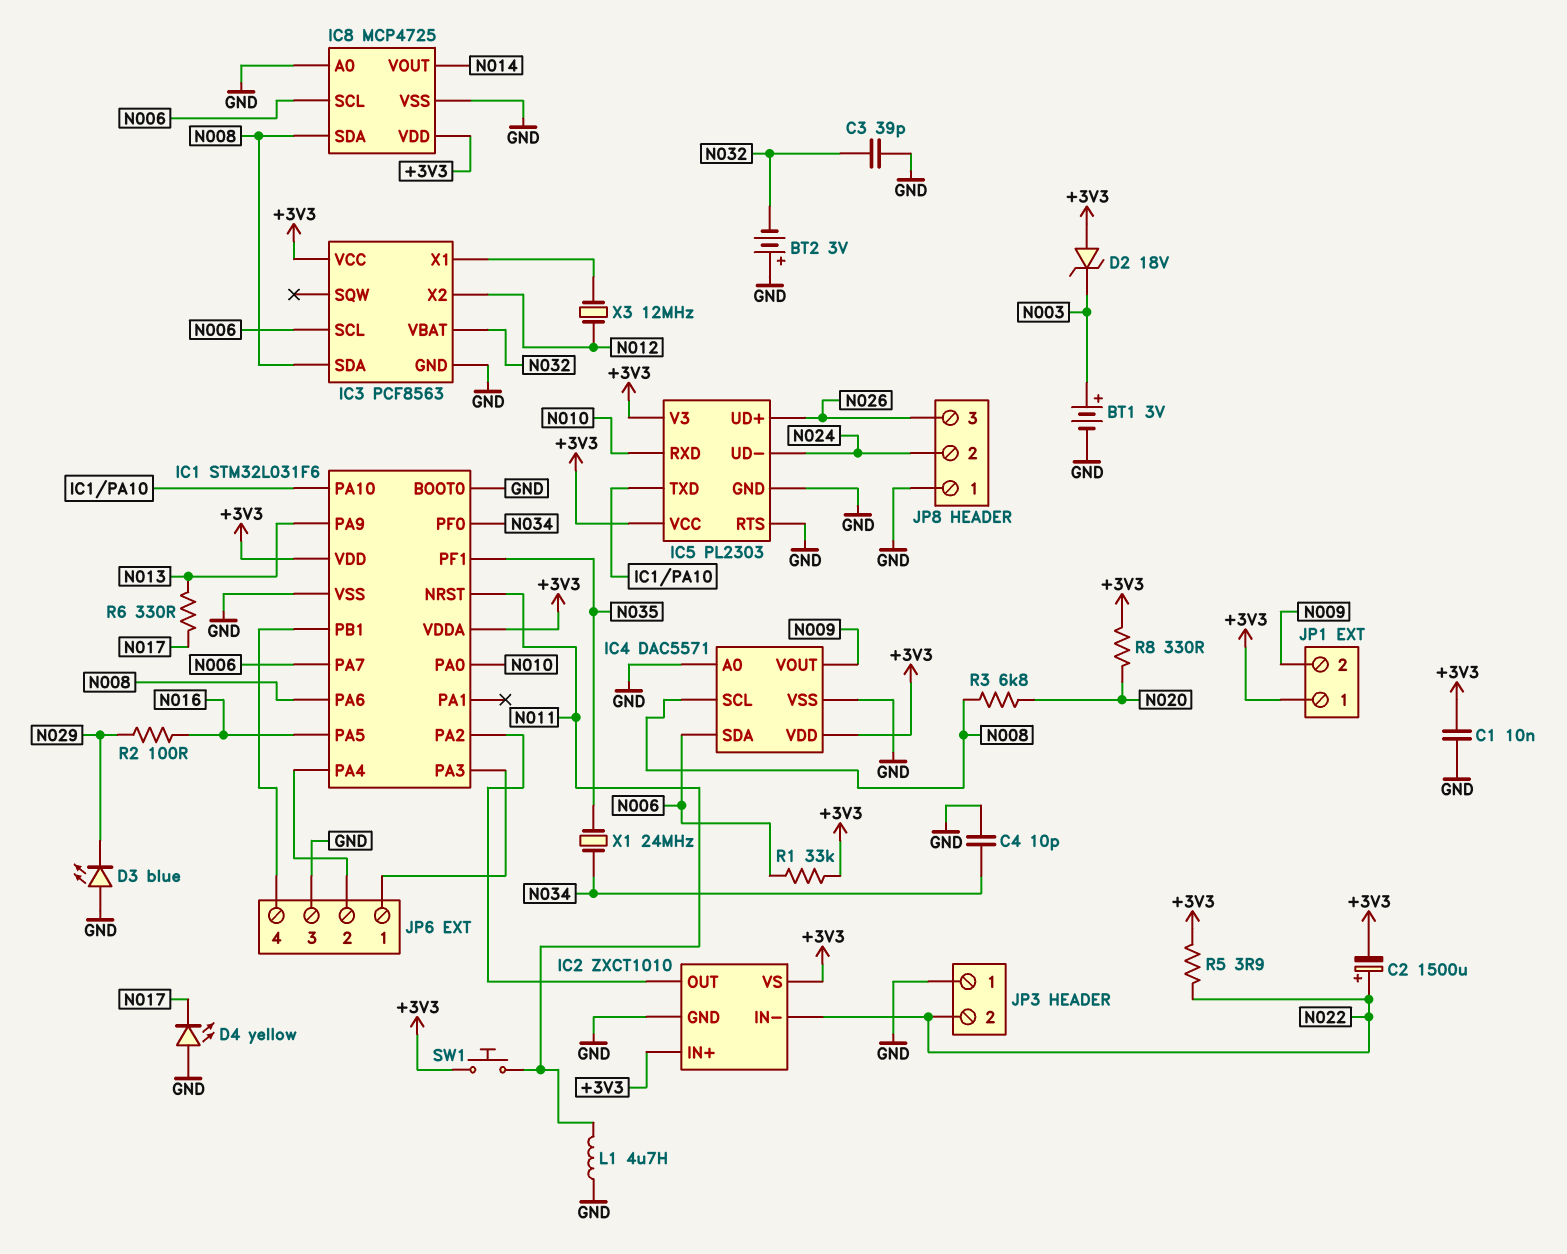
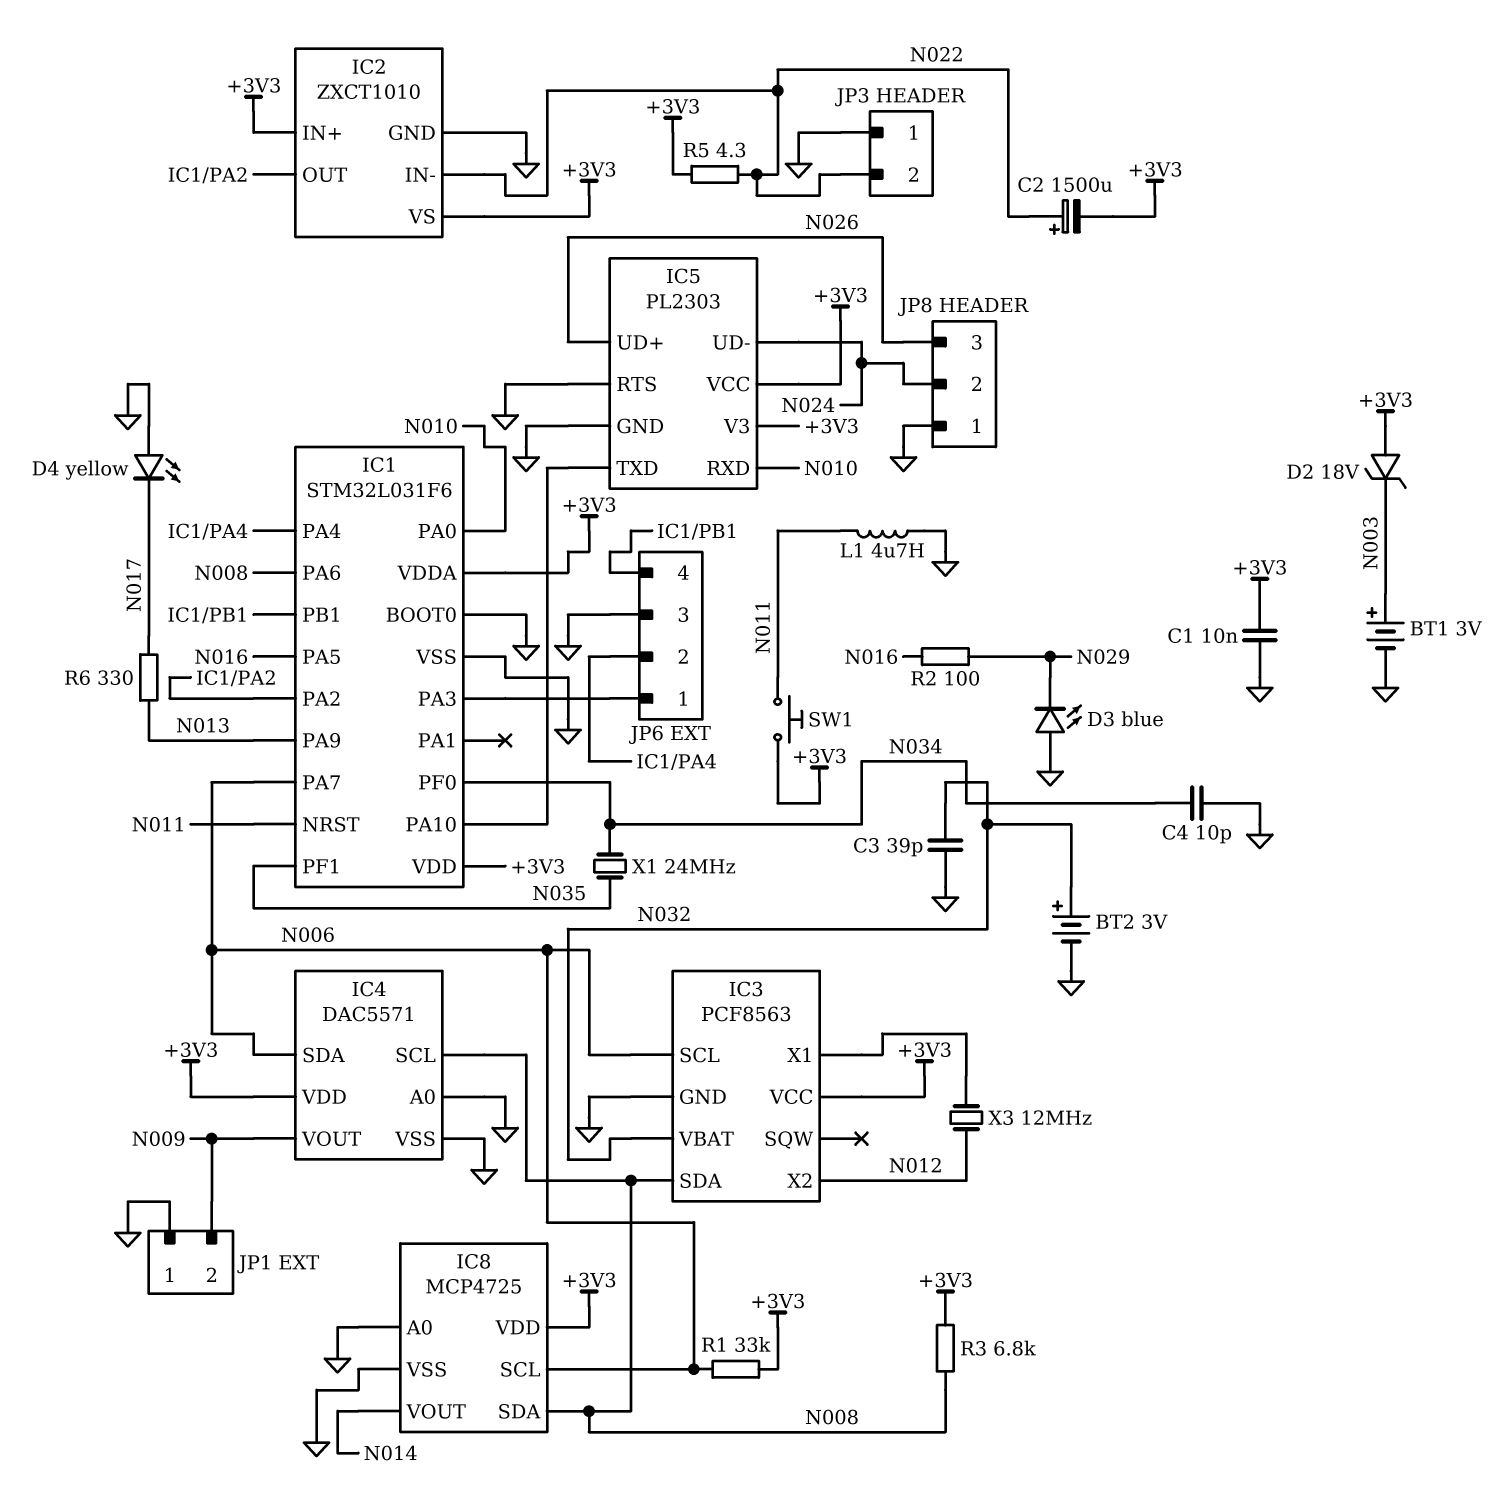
BT2: 3V (plus GND, minus N032) -> 3V (plus N032, minus GND)
JP1 pin 1: +3V3 -> GND
R3: 6.8k (N008, N020) -> 6.8k (+3V3, N008)
R5: 3.9 (+3V3, N022) -> 4.3 (+3V3, N022)
R8: 330 (+3V3, N020) -> none

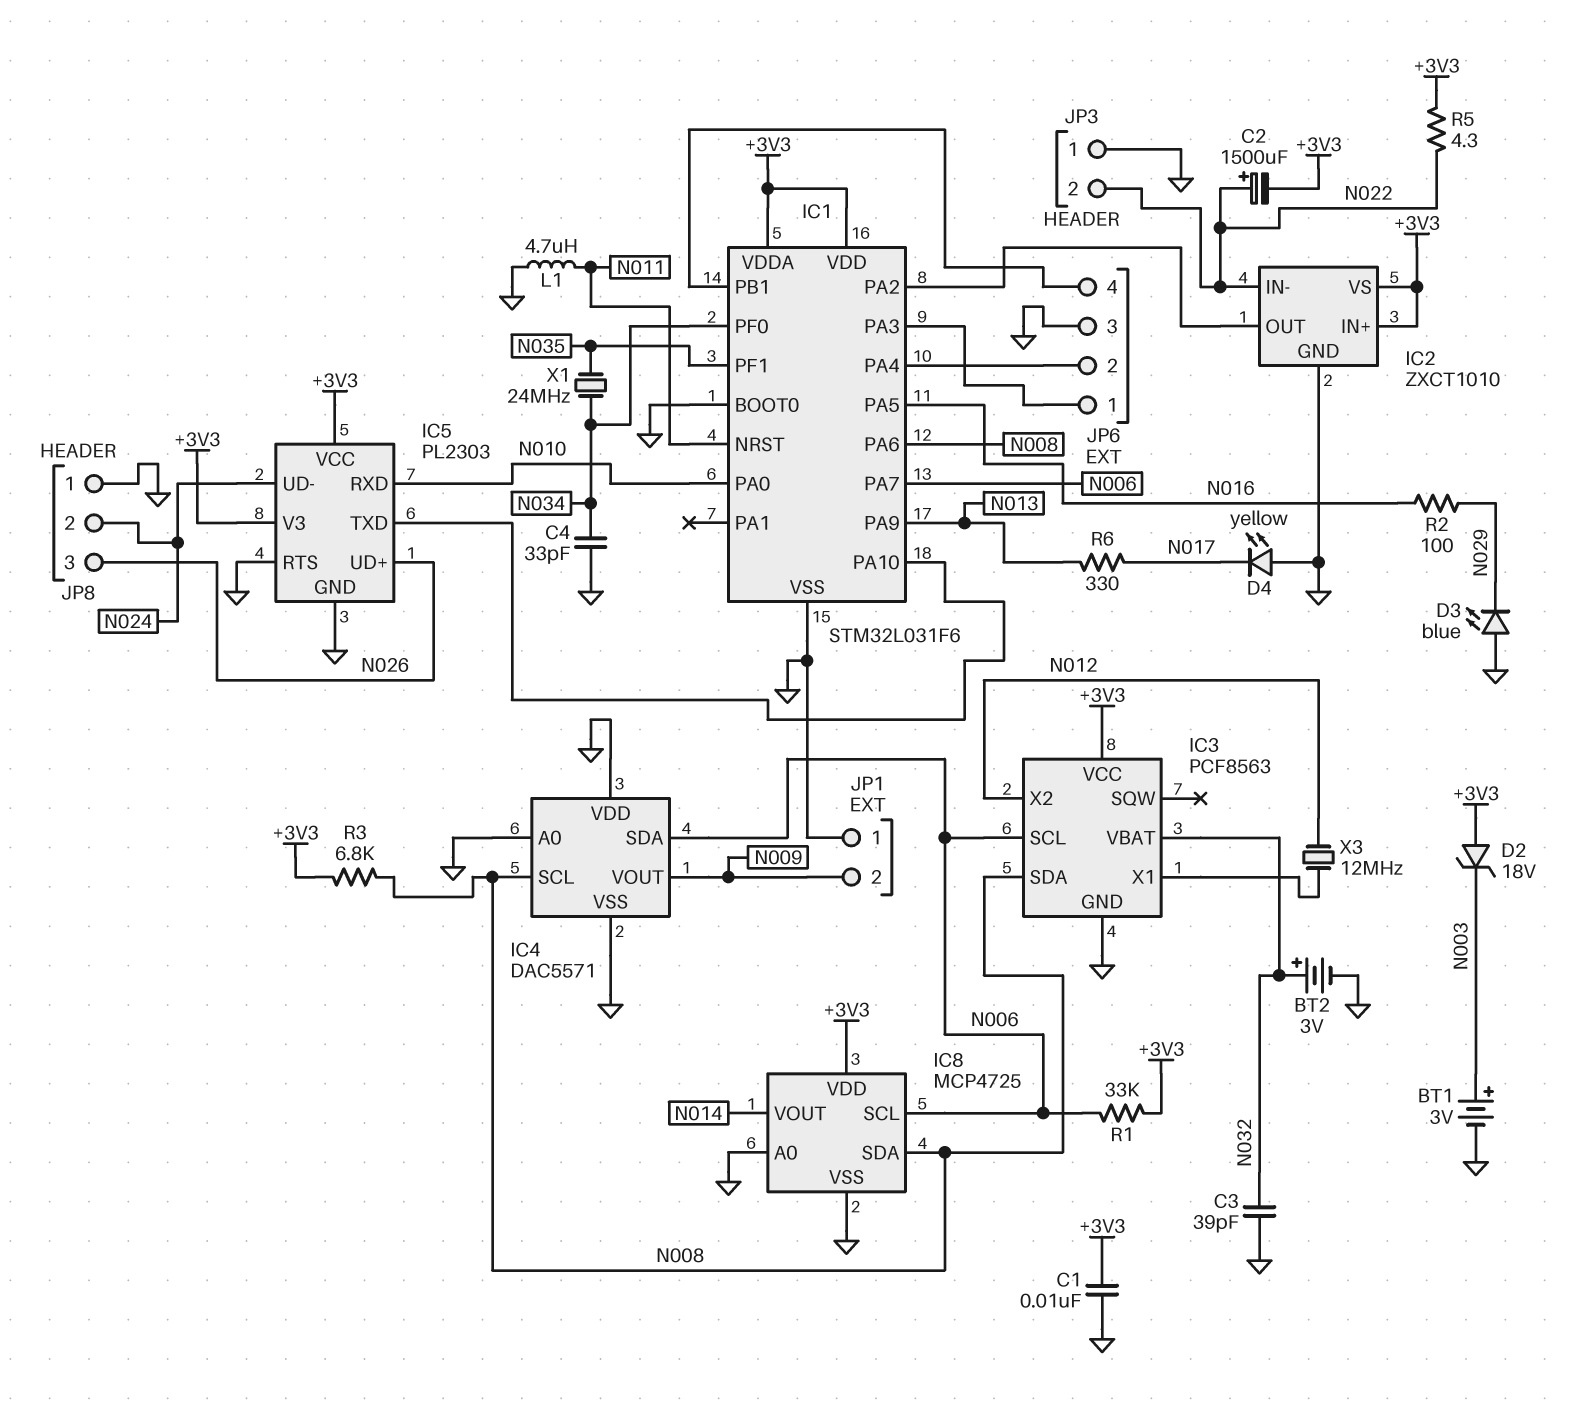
C4: 10pF (GND, N034) -> 33pF (GND, N034)
IC4 pin VDD: +3V3 -> GND
SW1: button (+3V3, N011) -> none

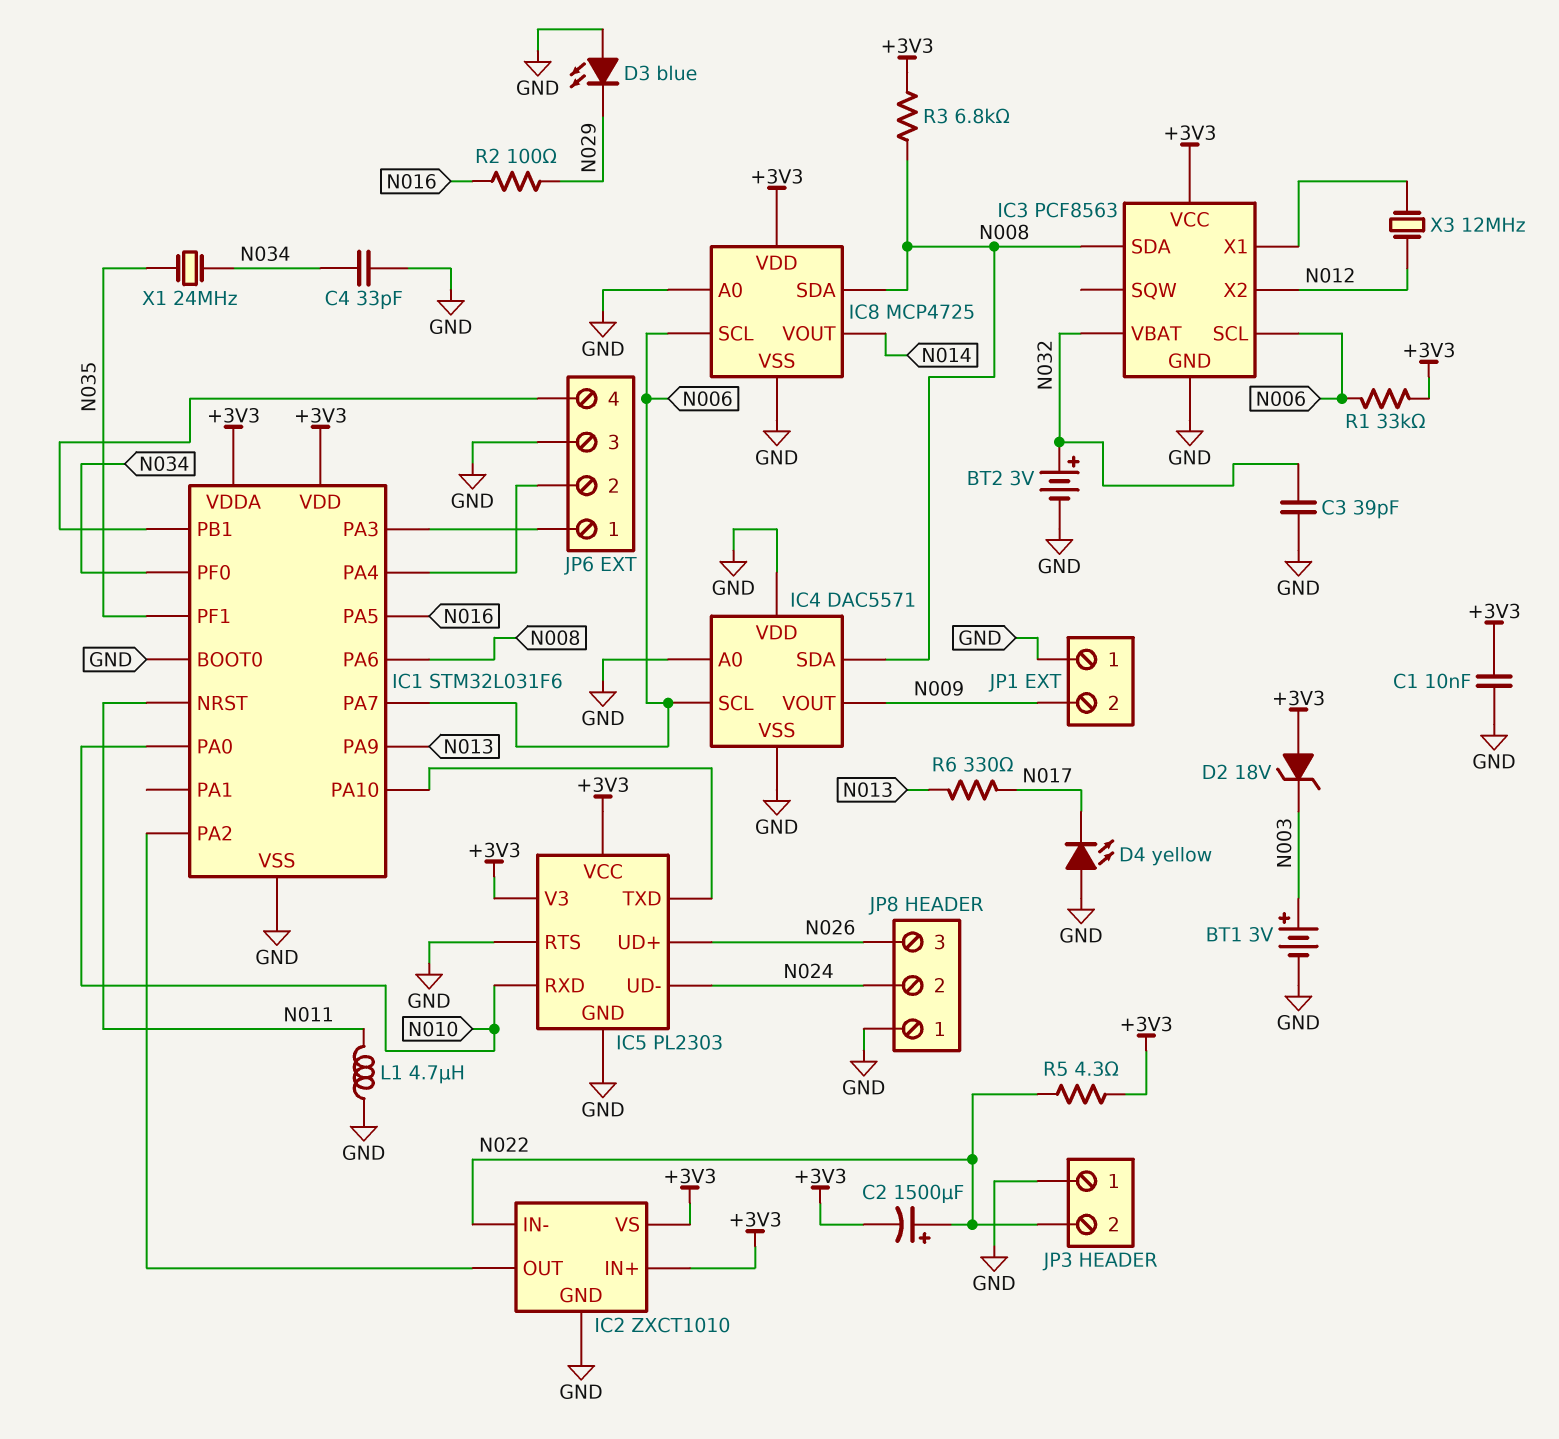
IC4 pin SCL: N008 -> N006
IC4 pin SDA: N006 -> N008

